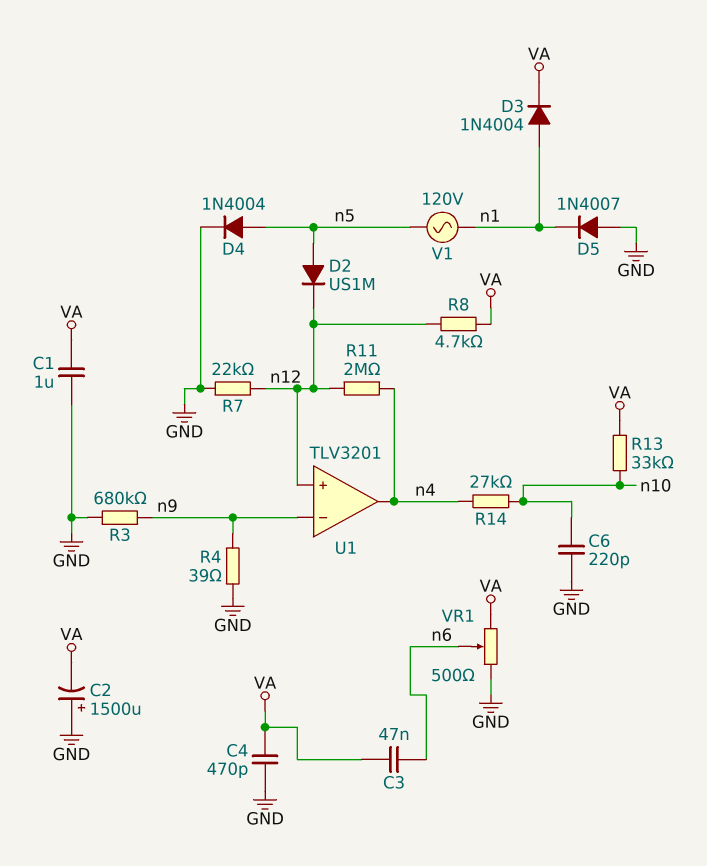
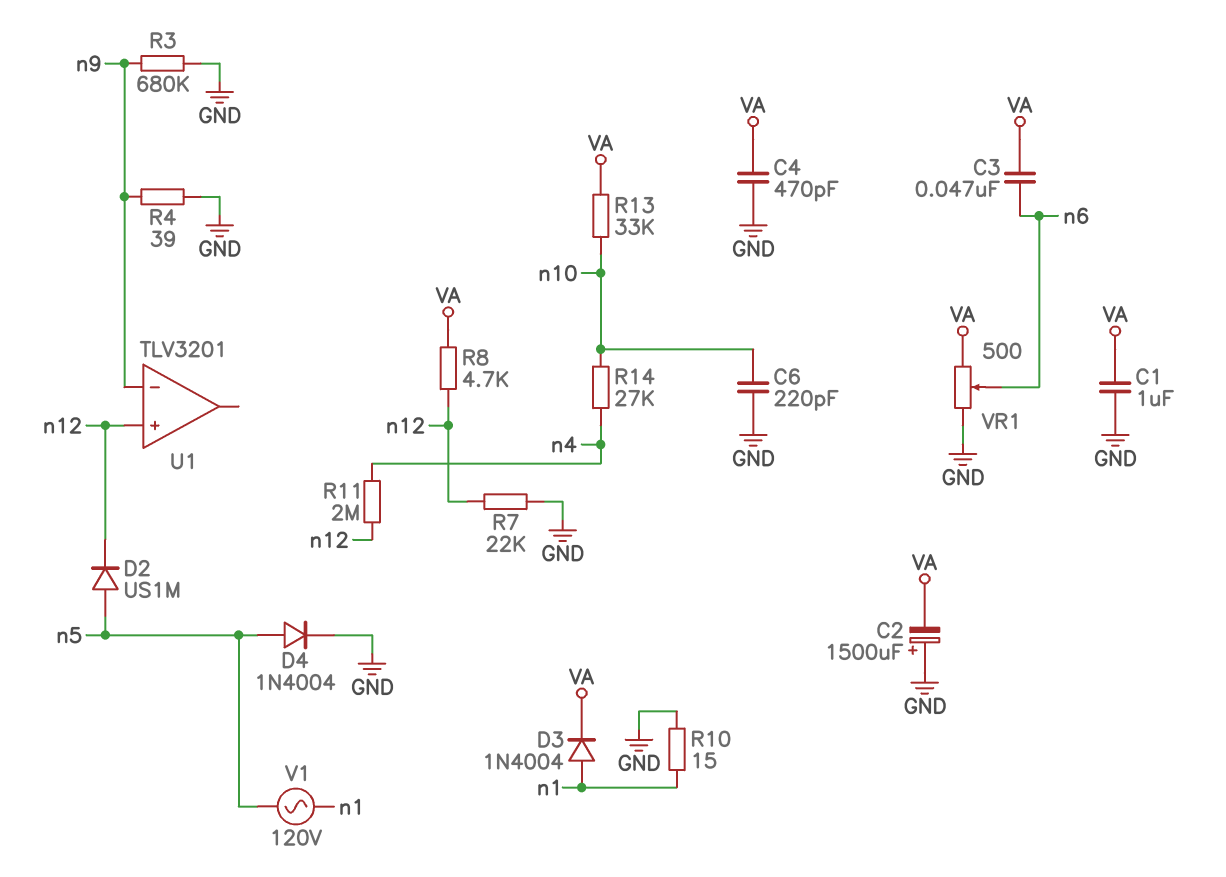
D5: diode 1N4007 (A GND, K n1) -> none
R10: none -> 15 (GND, n1)
U1 pin out: n4 -> none

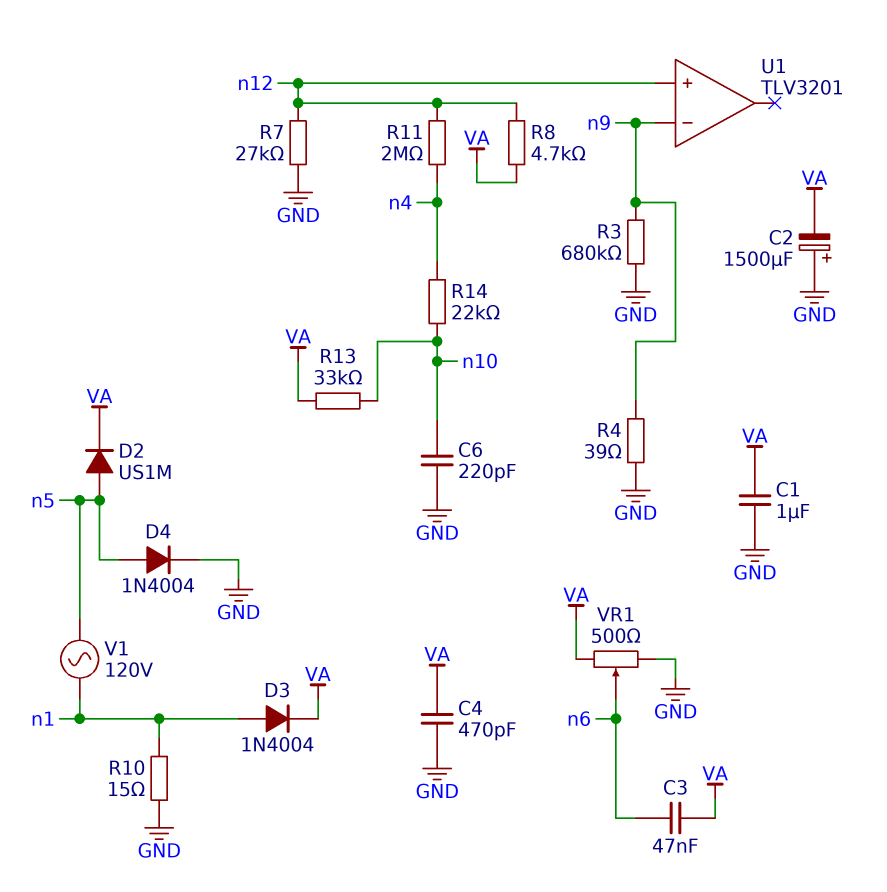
D2: diode US1M (A n5, K n12) -> diode US1M (A n5, K VA)
R7: 22k (GND, n12) -> 27k (GND, n12)
R14: 27k (n4, n10) -> 22k (n4, n10)

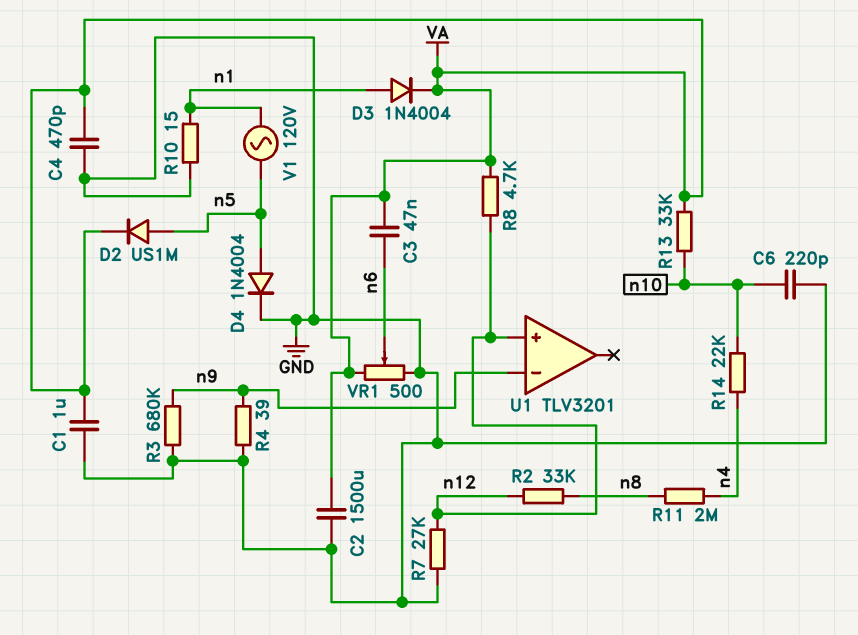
C2: 1500uF (plus GND, minus VA) -> 1500uF (GND, VA)
R2: none -> 33k (n8, n12)
R11: 2M (n4, n12) -> 2M (n4, n8)

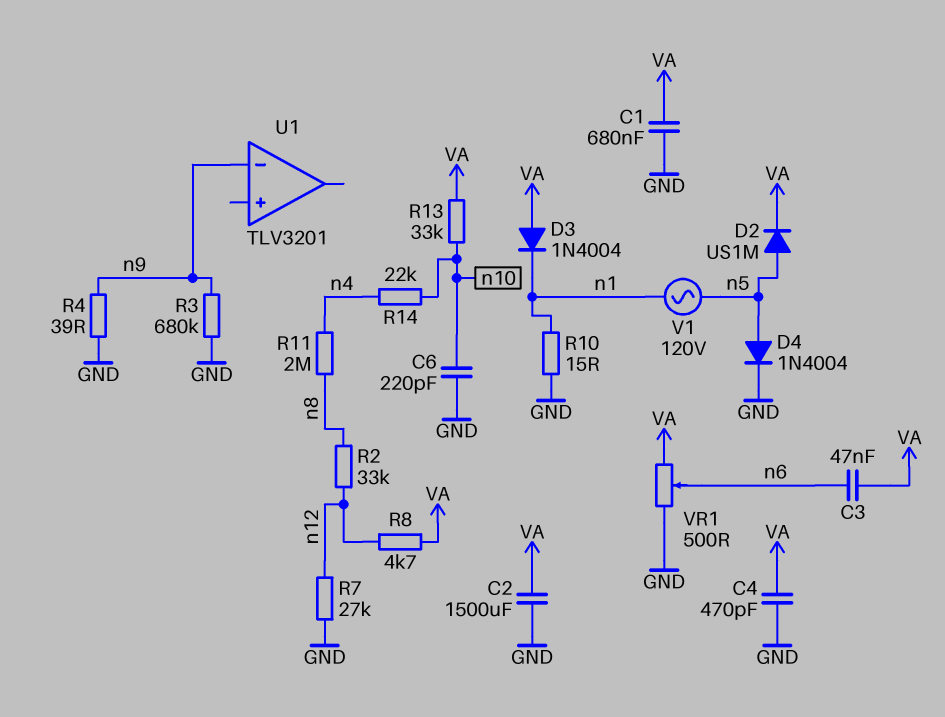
C1: 1uF (GND, VA) -> 680nF (GND, VA)
D3: diode 1N4004 (A n1, K VA) -> diode 1N4004 (A VA, K n1)
U1 pin in+: n12 -> none

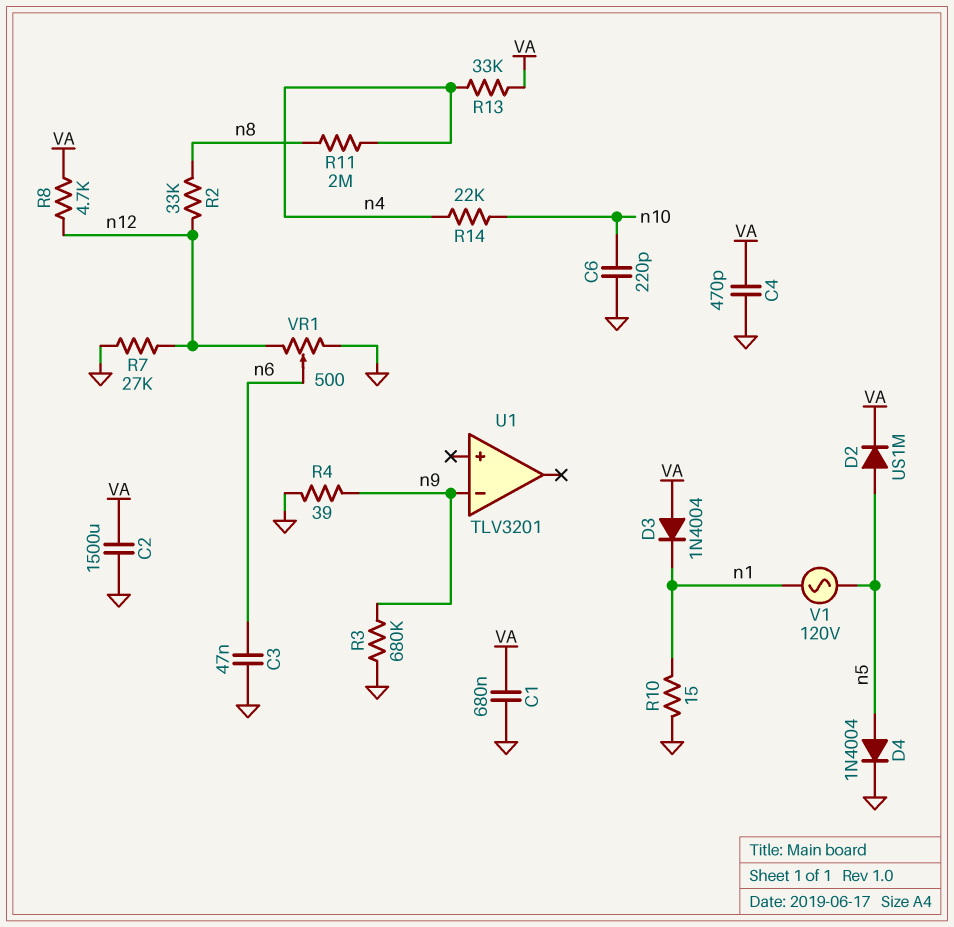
C3: 47nF (VA, n6) -> 47nF (GND, n6)
R13: 33k (VA, n10) -> 33k (VA, n4)
VR1: 500 (GND, VA, wiper n6) -> 500 (GND, n12, wiper n6)

